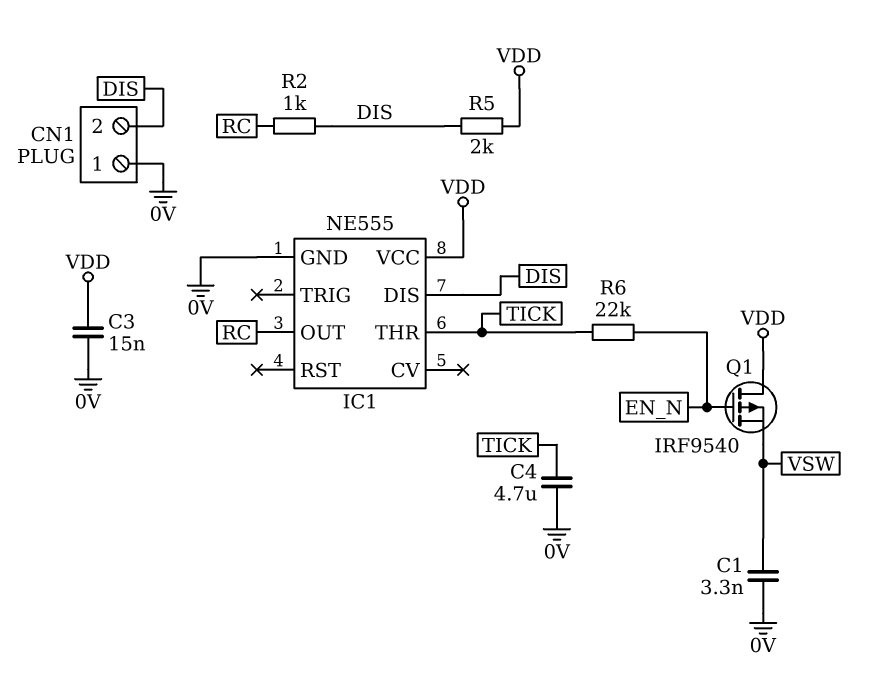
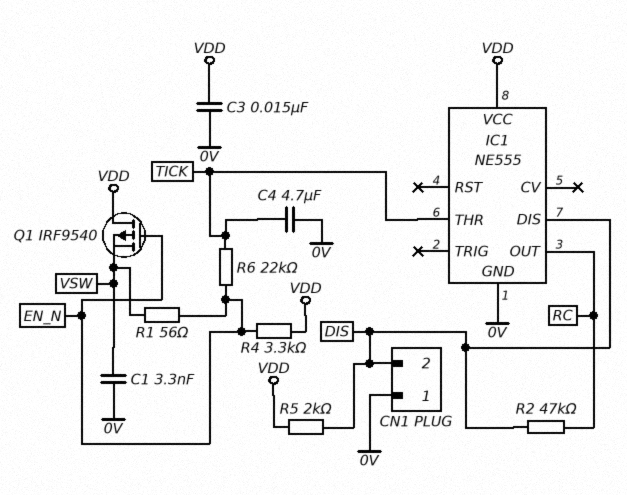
R1: none -> 56 (EN_N, VSW)
R2: 1k (DIS, RC) -> 47k (DIS, RC)
R4: none -> 3.3k (EN_N, VDD)

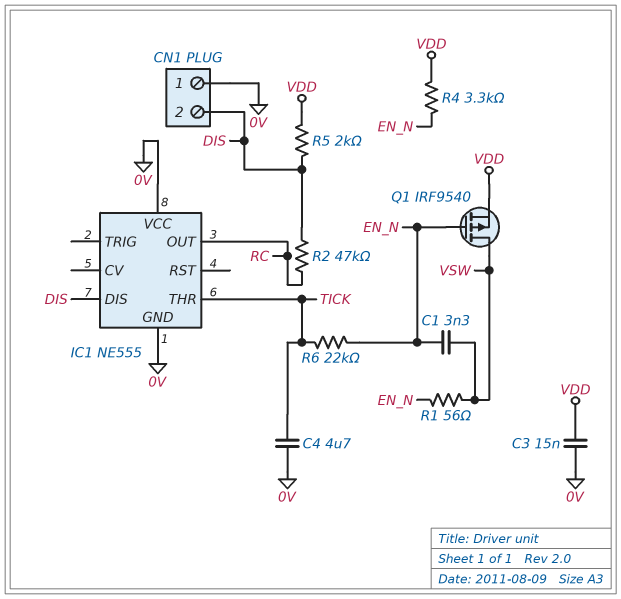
C1: 3.3nF (0V, VSW) -> 3.3nF (EN_N, VSW)
IC1 pin VCC: VDD -> 0V
Q1: PMOS IRF9540 (G EN_N, D VDD, S VSW) -> PMOS IRF9540 (G EN_N, D VSW, S VDD)

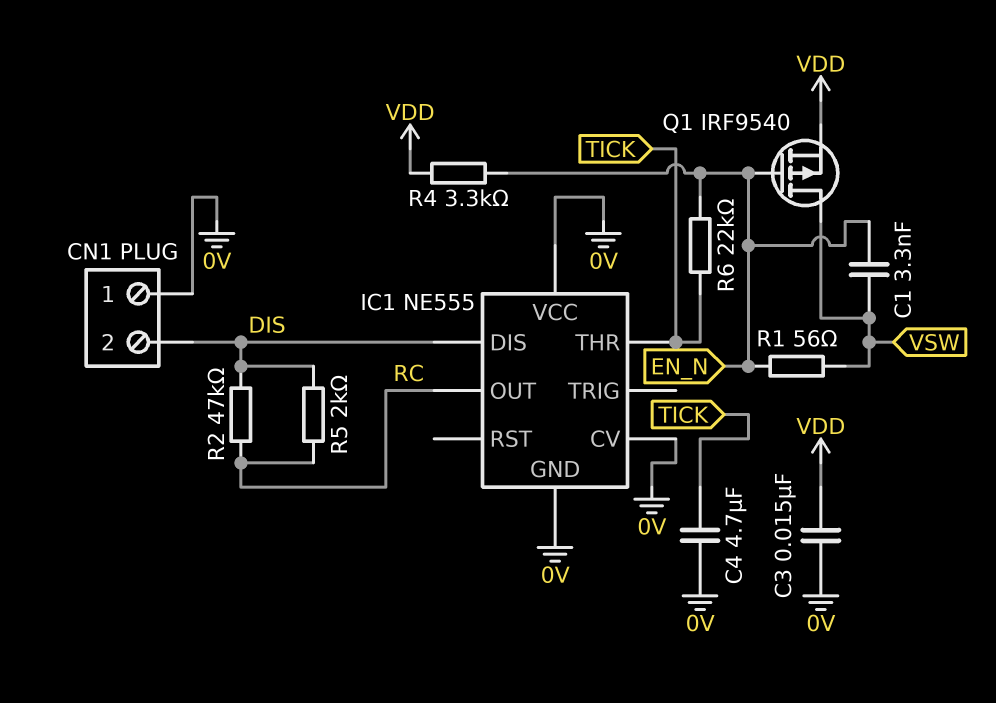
IC1 pin CV: none -> 0V
R5: 2k (DIS, VDD) -> 2k (DIS, RC)

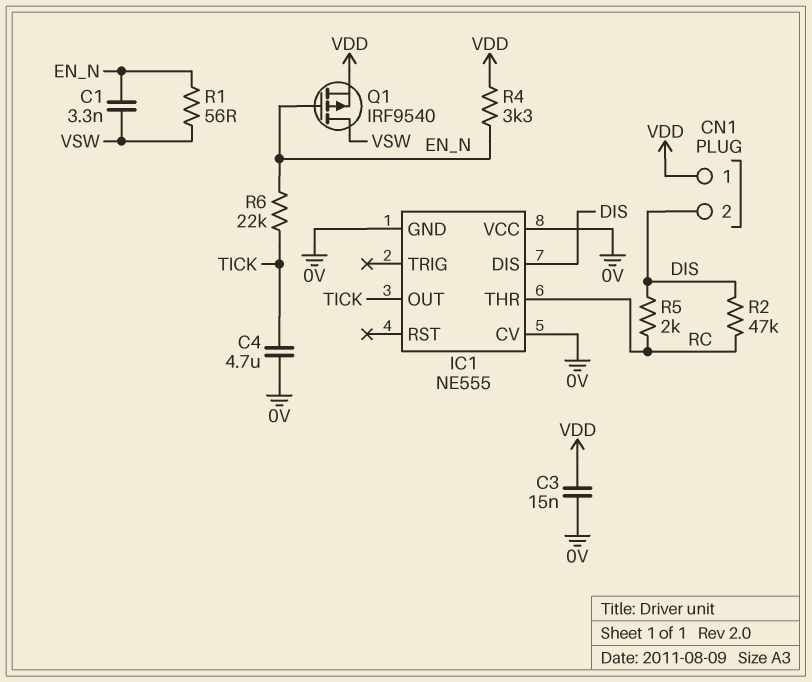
CN1 pin 1: 0V -> VDD
IC1 pin OUT: RC -> TICK
IC1 pin THR: TICK -> RC

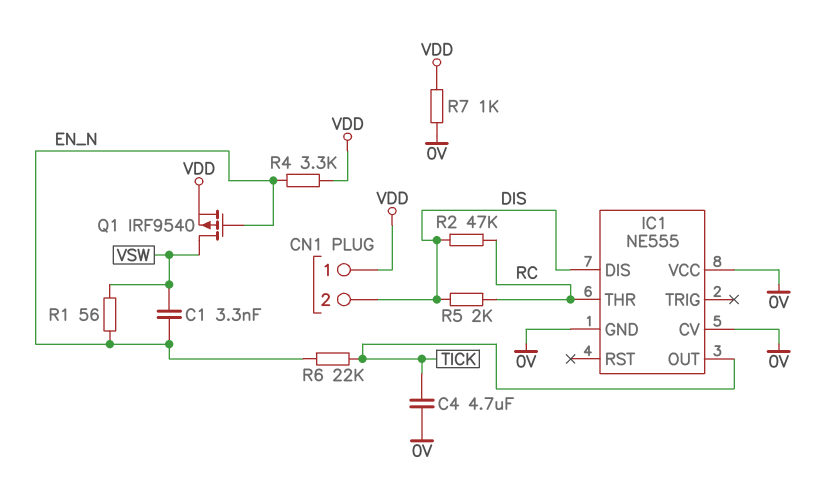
C3: 15nF (0V, VDD) -> none
R7: none -> 1k (0V, VDD)

